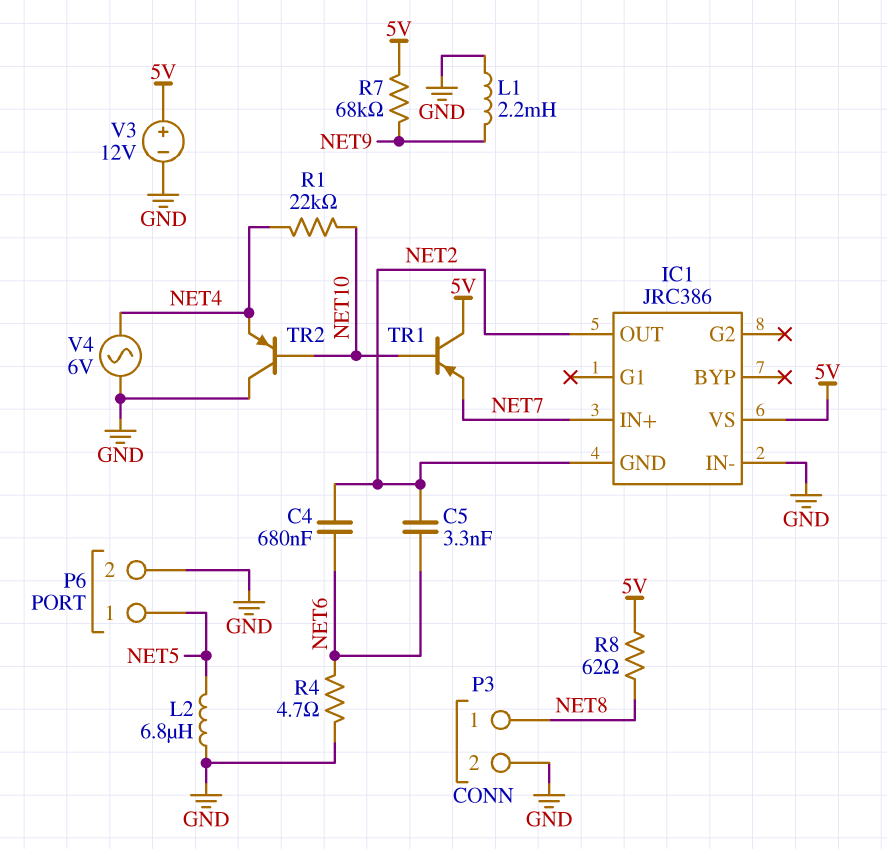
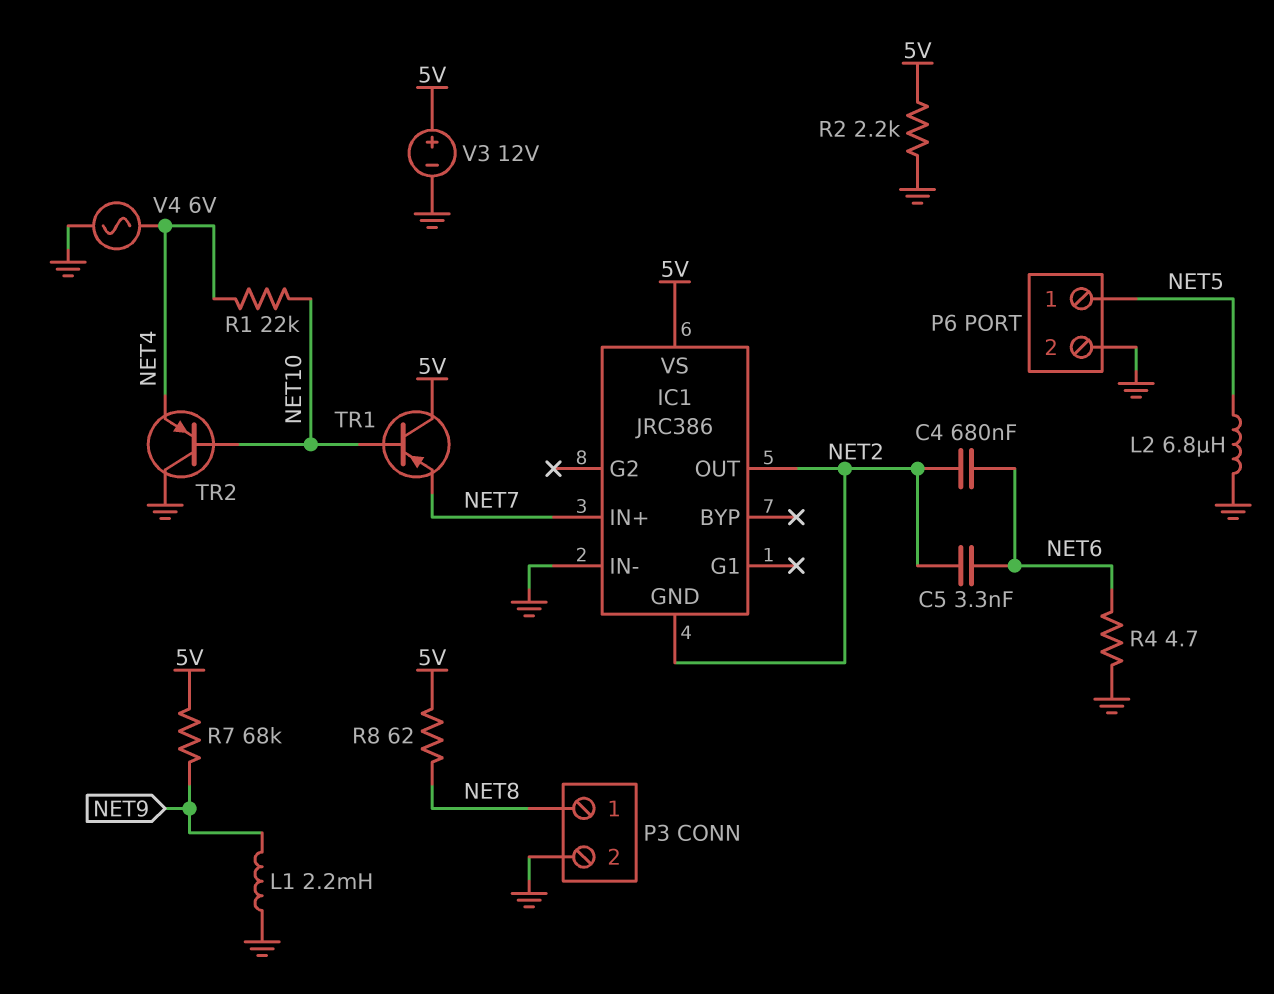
R2: none -> 2.2k (5V, GND)

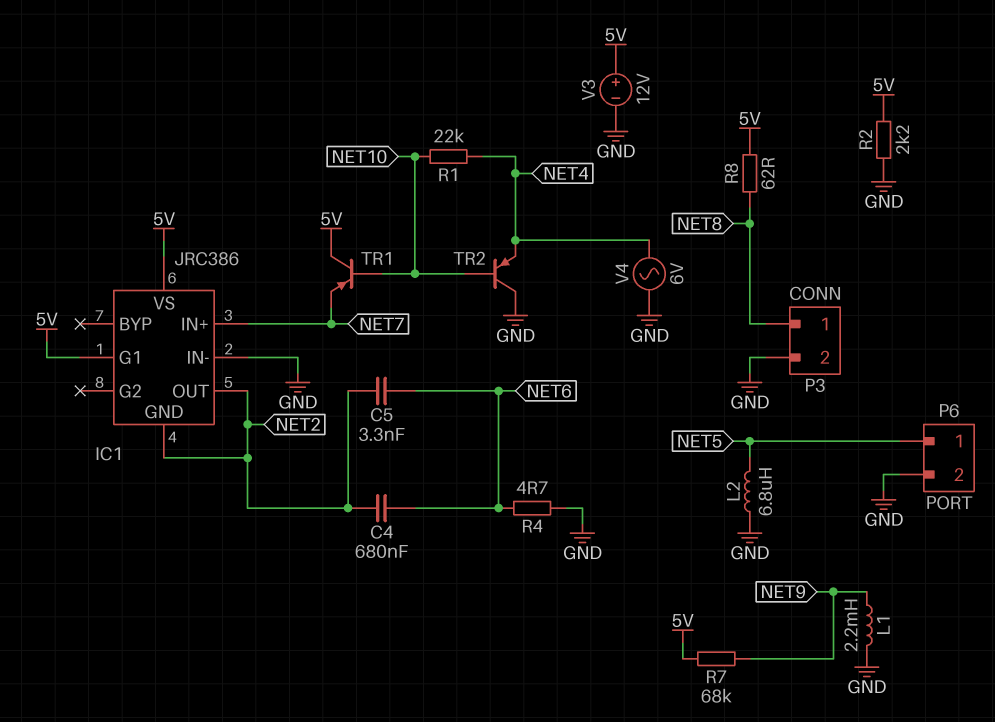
IC1 pin G1: none -> 5V

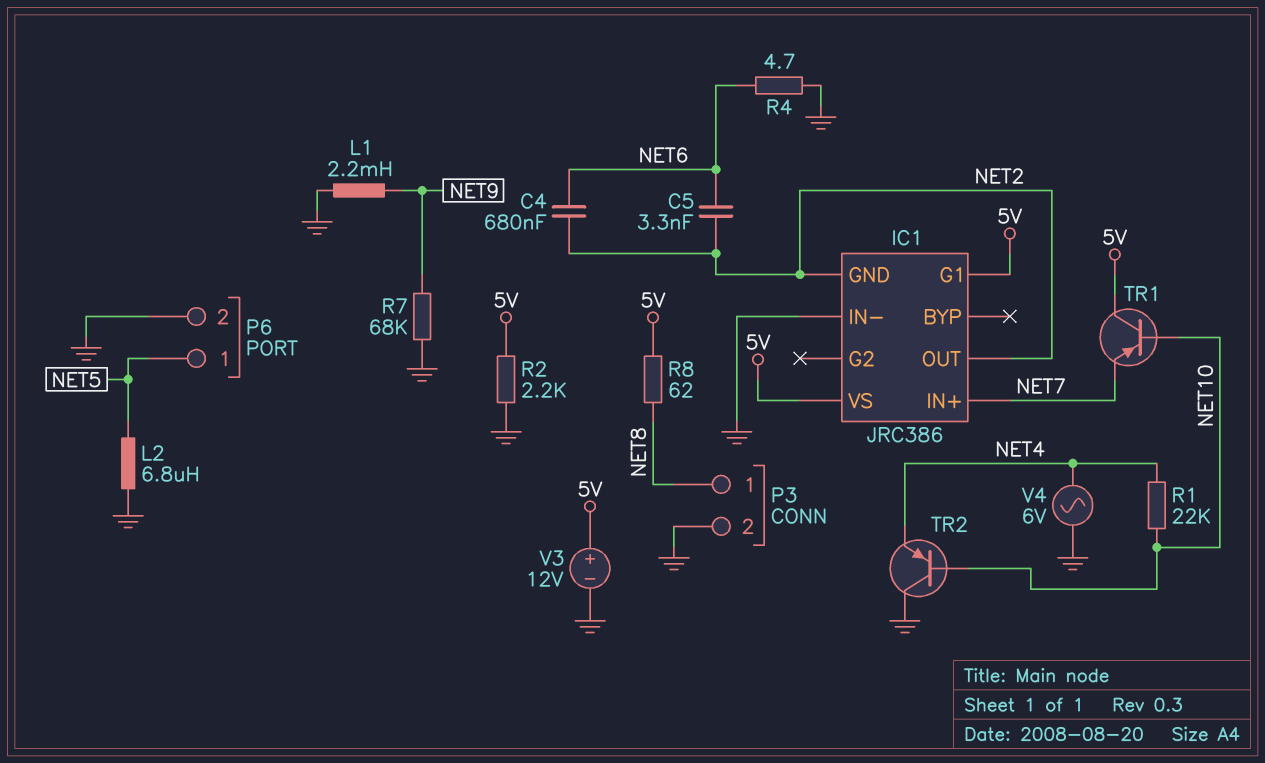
R7: 68k (5V, NET9) -> 68k (GND, NET9)

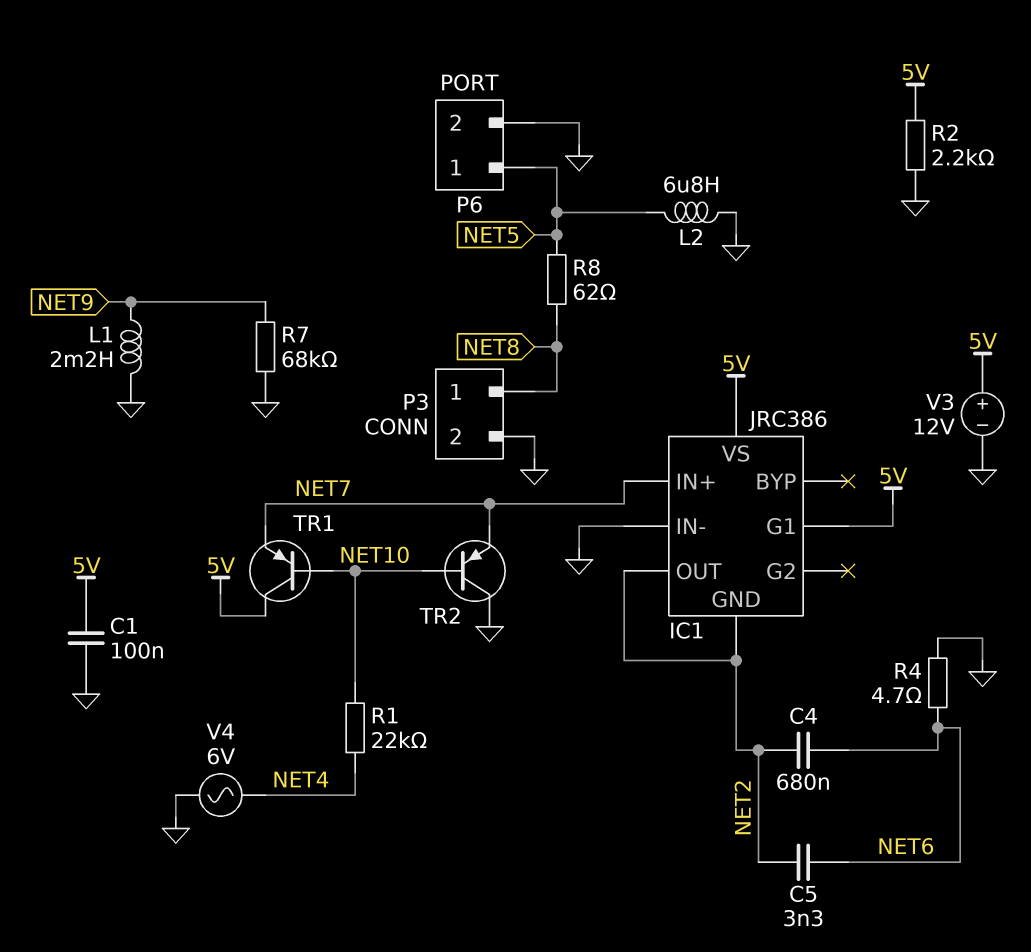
C1: none -> 100nF (5V, GND)
R8: 62 (5V, NET8) -> 62 (NET5, NET8)
TR2: PNP (B NET10, C GND, E NET4) -> PNP (B NET10, C GND, E NET7)

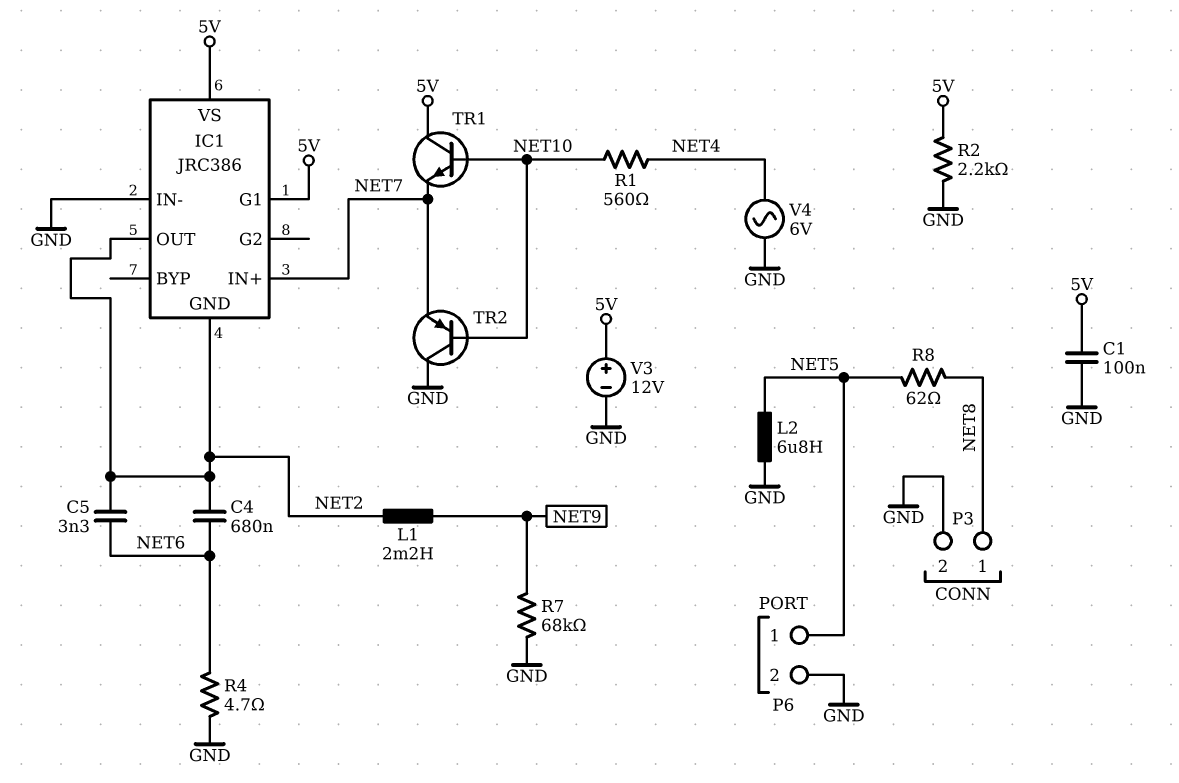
L1: 2.2mH (GND, NET9) -> 2.2mH (NET2, NET9)
R1: 22k (NET4, NET10) -> 560 (NET4, NET10)
TR1: PNP (B NET10, C 5V, E NET7) -> NPN (B NET10, C 5V, E NET7)

